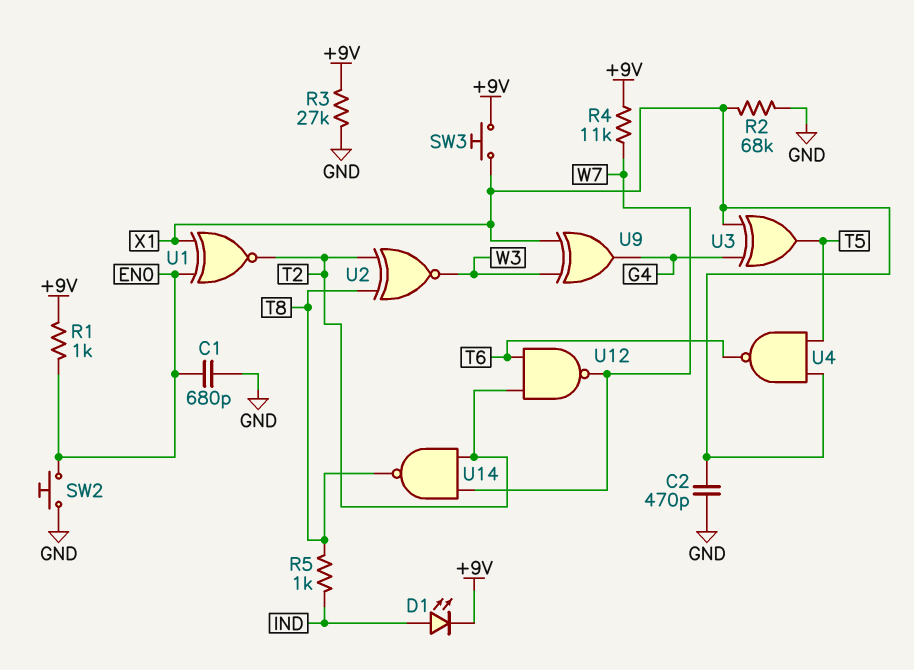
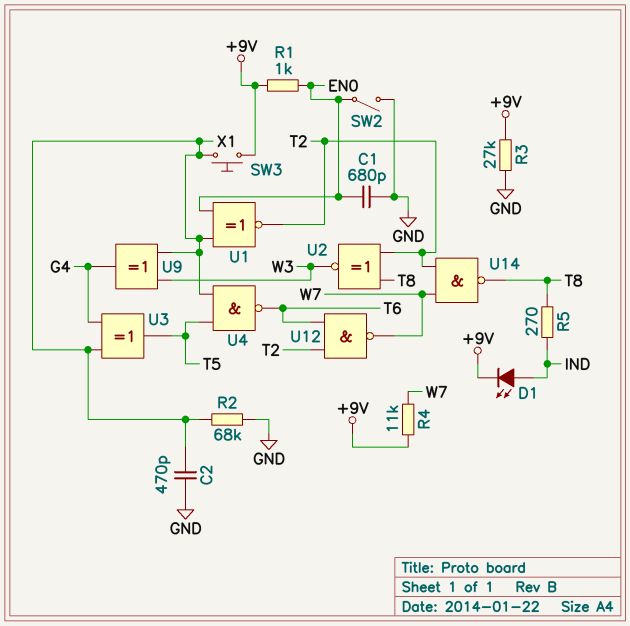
R5: 1k (IND, T8) -> 270 (IND, T8)
SW2: button (EN0, GND) -> switch (EN0, GND)

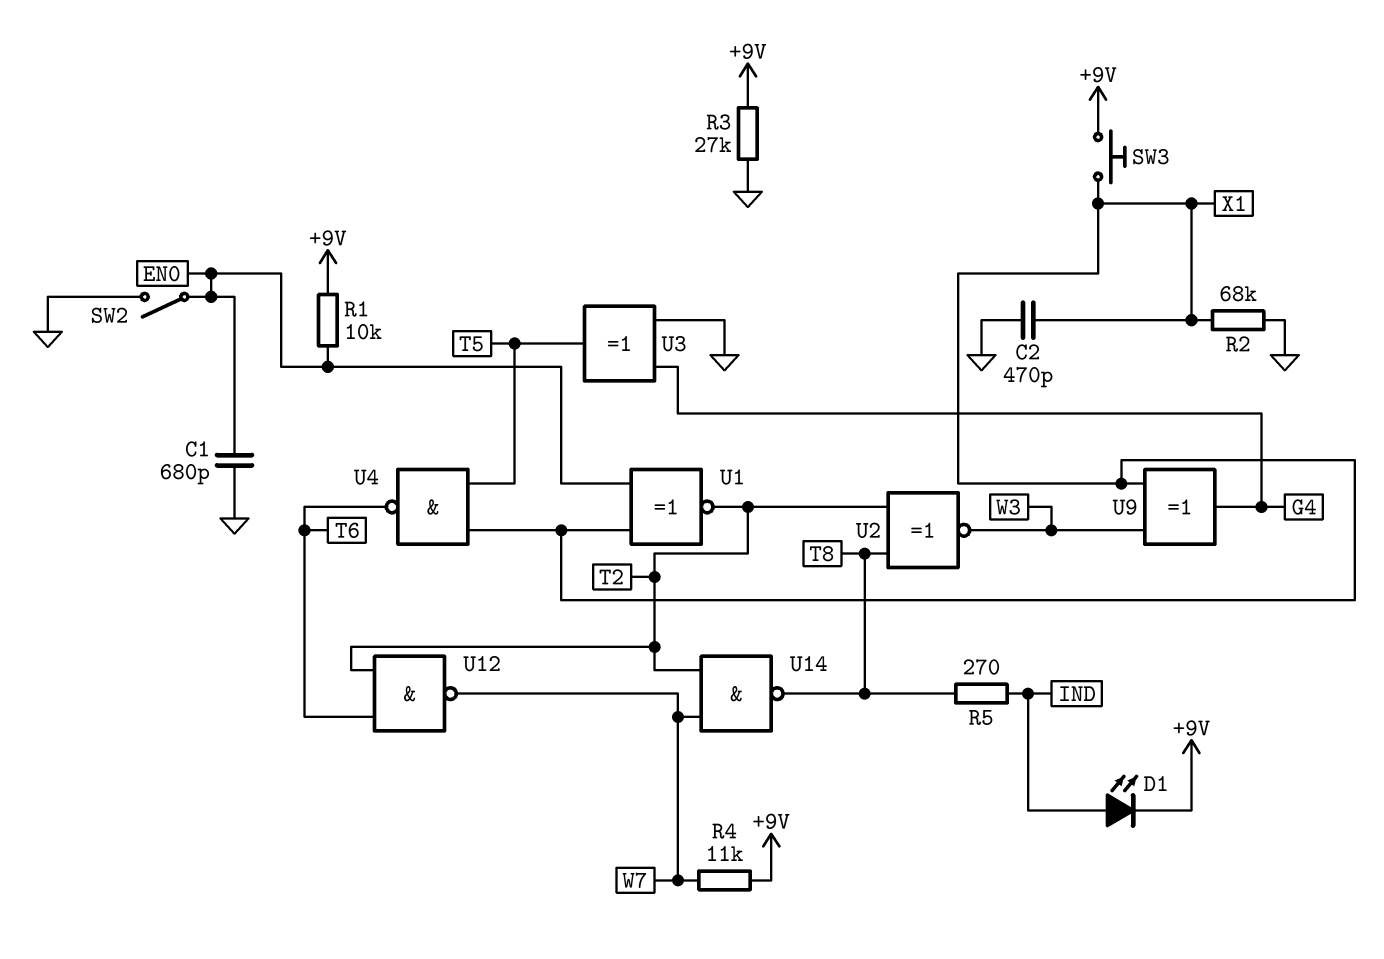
R1: 1k (+9V, EN0) -> 10k (+9V, EN0)
U3: XOR (in G4, in X1, out T5) -> XOR (in G4, in GND, out T5)

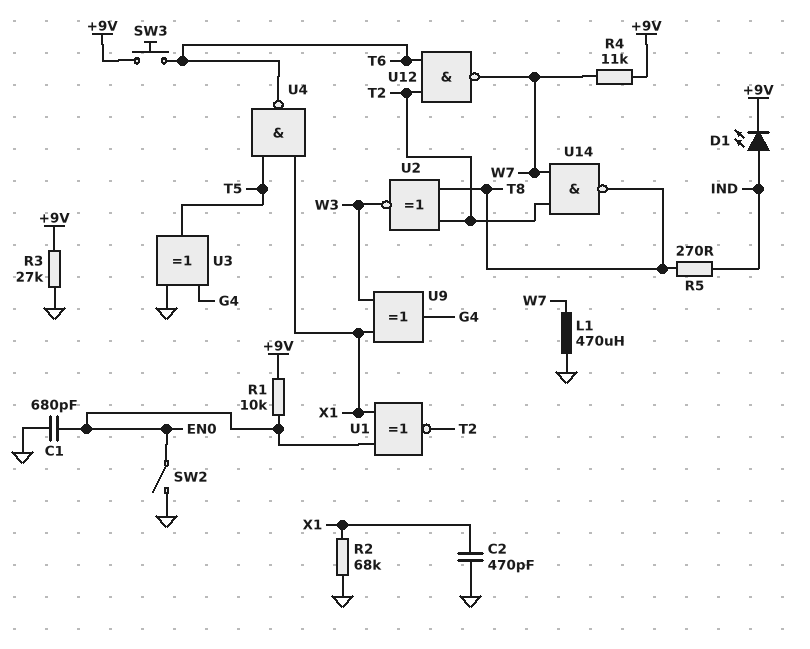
L1: none -> 470uH (GND, W7)
SW3: button (+9V, X1) -> button (+9V, T6)

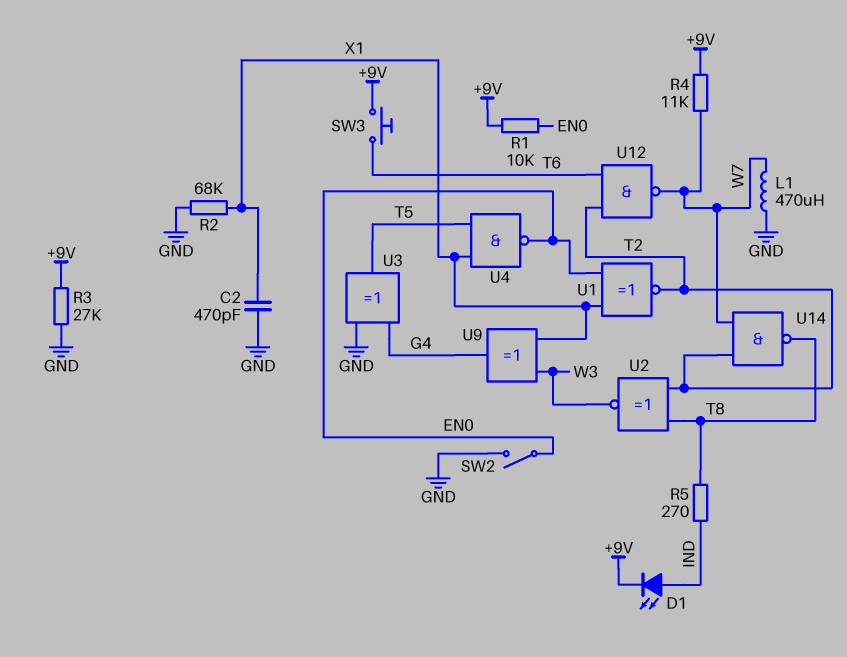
C1: 680pF (EN0, GND) -> none
U4: NAND (in T5, in X1, out T6) -> NAND (in T5, in X1, out EN0)

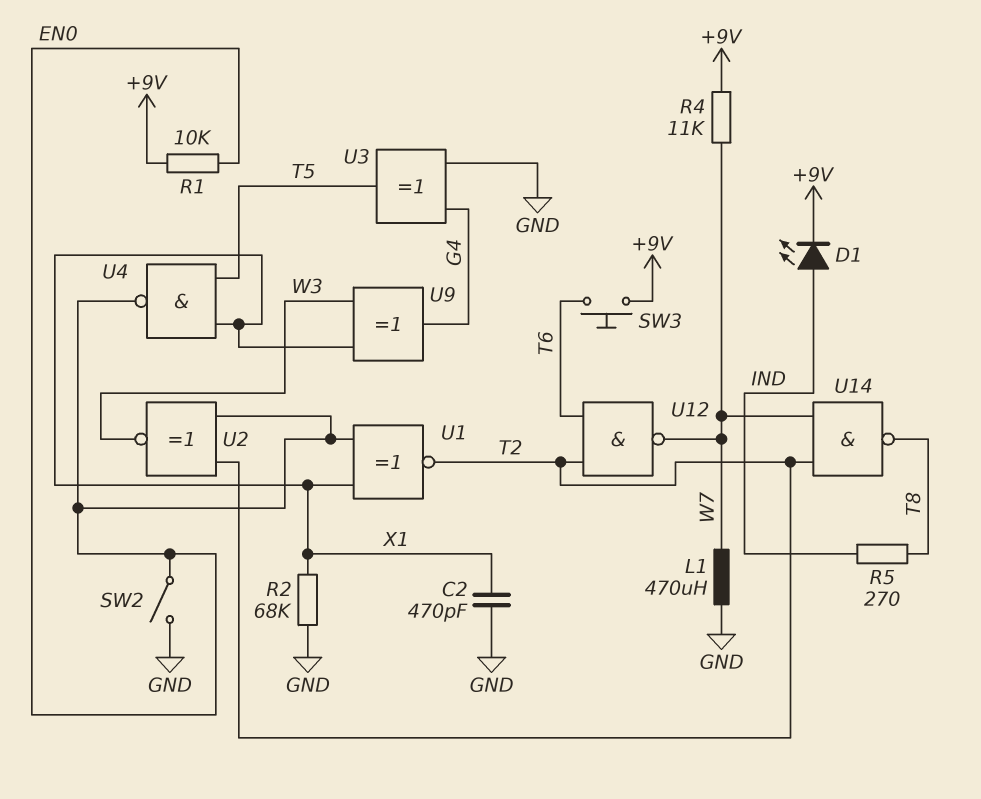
R3: 27k (+9V, GND) -> none
U2: XNOR (in T2, in T8, out W3) -> XNOR (in EN0, in T2, out W3)

